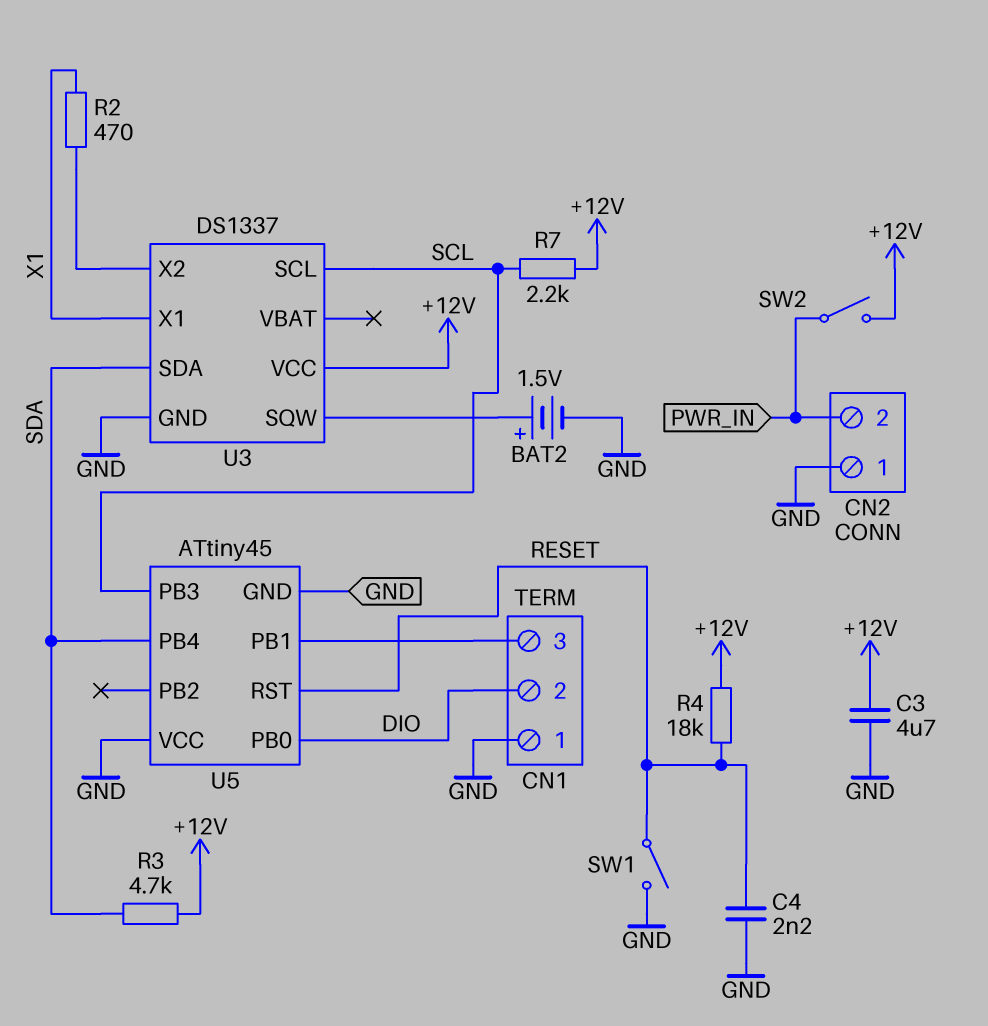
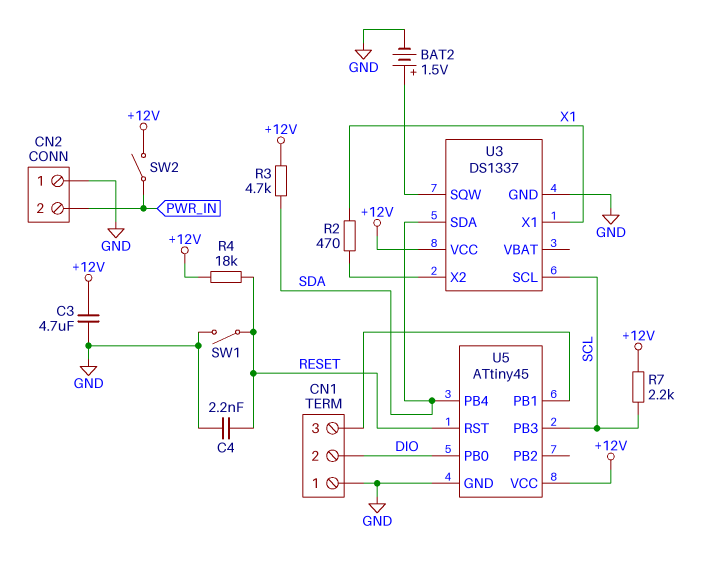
U5 pin VCC: GND -> +12V

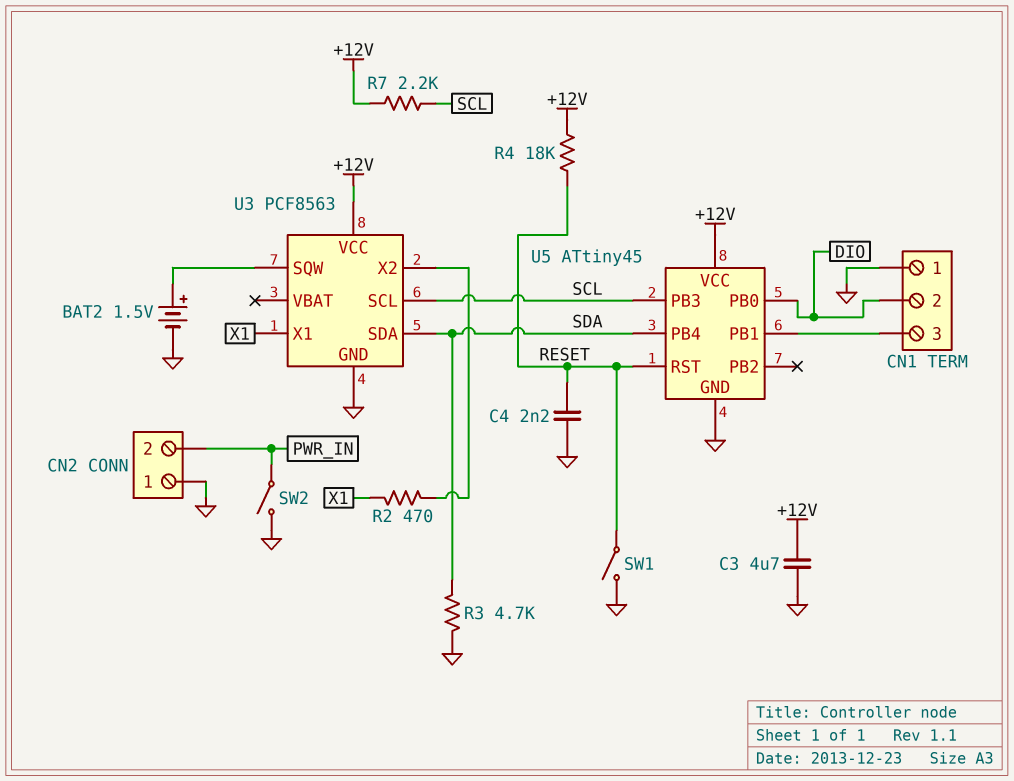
R3: 4.7k (+12V, SDA) -> 4.7k (GND, SDA)
SW2: switch (+12V, PWR_IN) -> switch (GND, PWR_IN)
U3: DS1337 -> PCF8563

